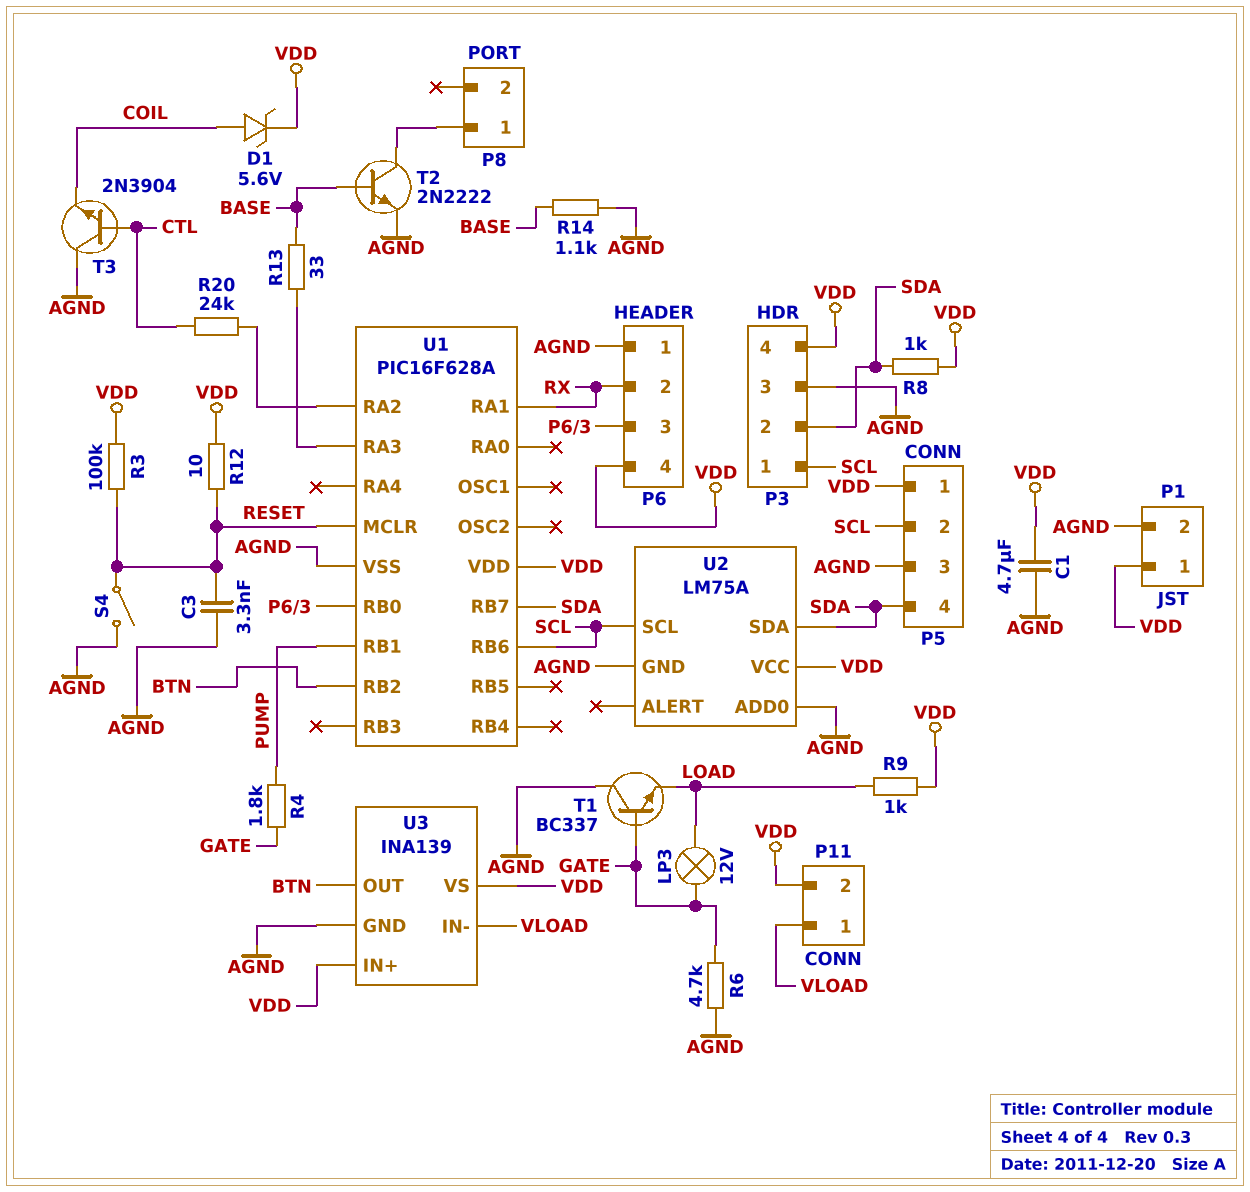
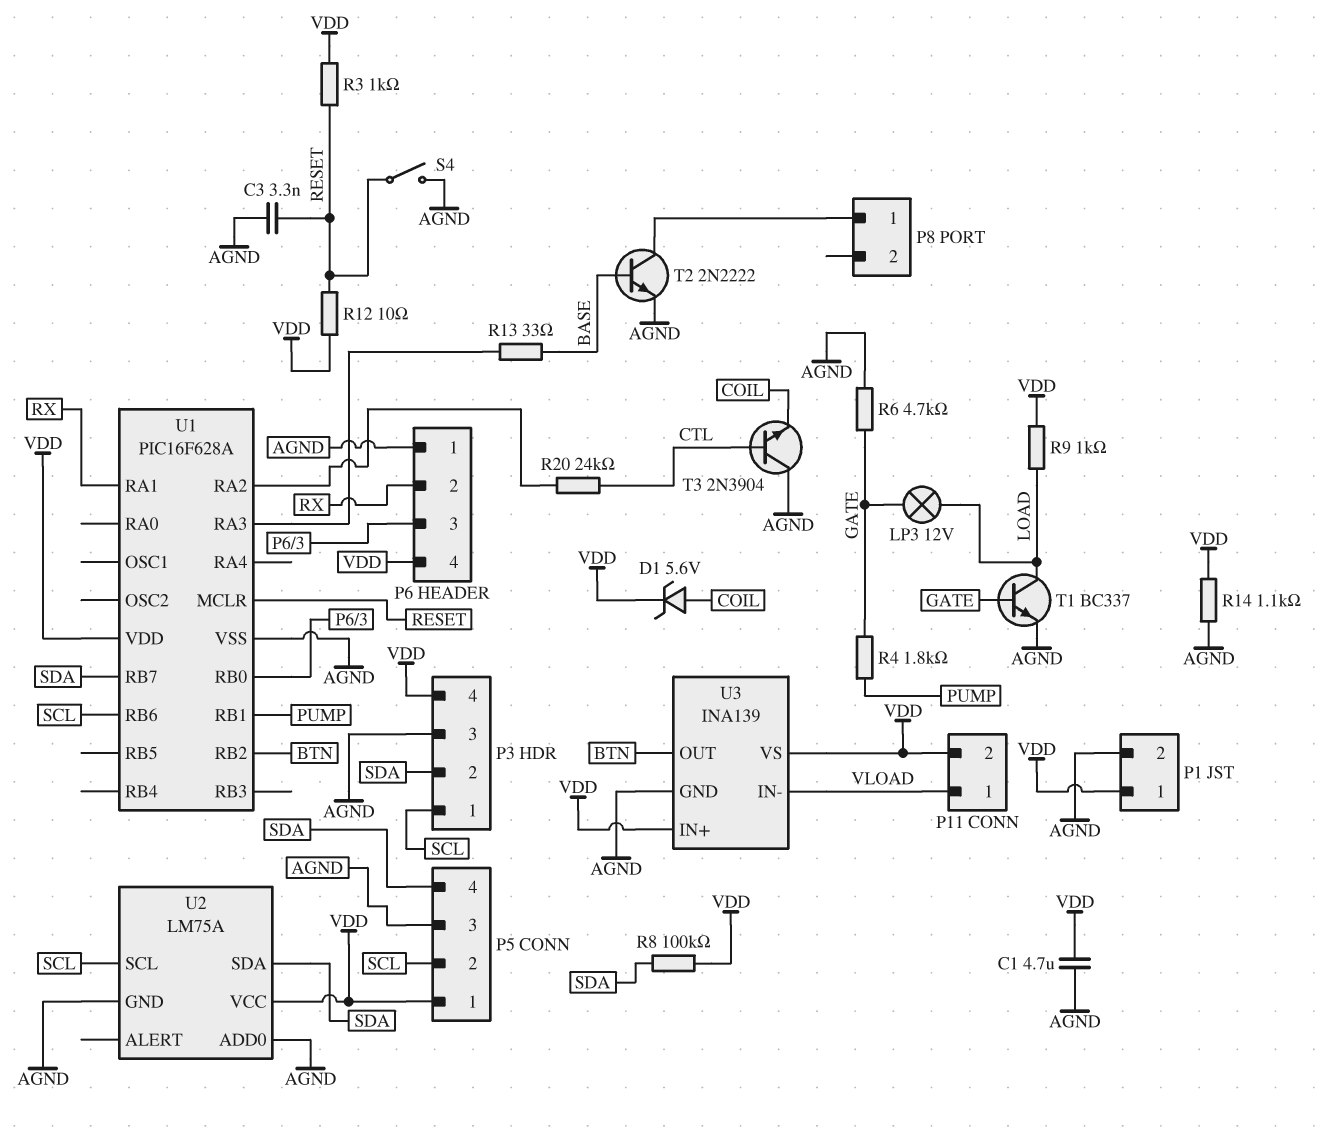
R3: 100k (RESET, VDD) -> 1k (RESET, VDD)
R8: 1k (SDA, VDD) -> 100k (SDA, VDD)
R14: 1.1k (AGND, BASE) -> 1.1k (AGND, VDD)
T1: NPN BC337 (B GATE, C AGND, E LOAD) -> NPN BC337 (B GATE, C LOAD, E AGND)

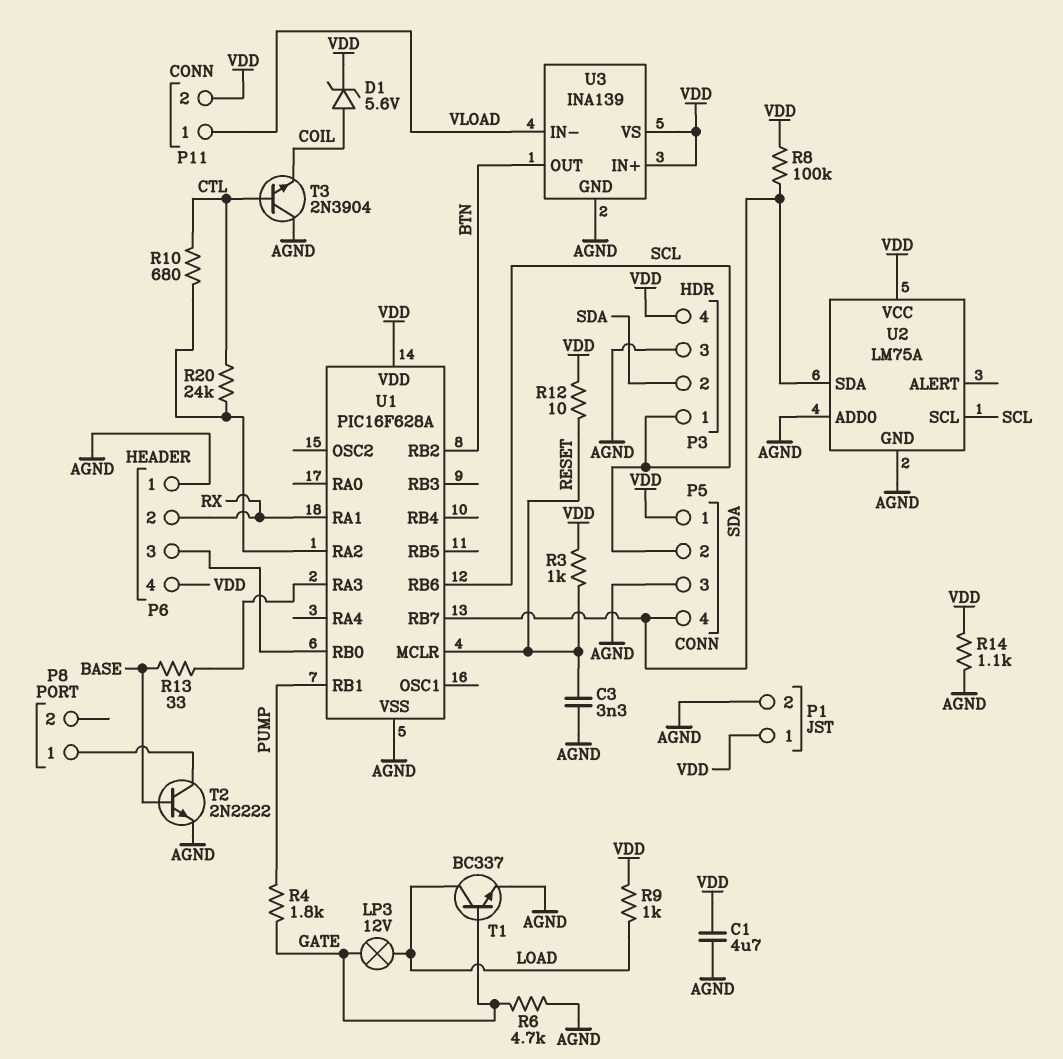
R10: none -> 680 (CTL, U1/RA2)
S4: switch (AGND, RESET) -> none

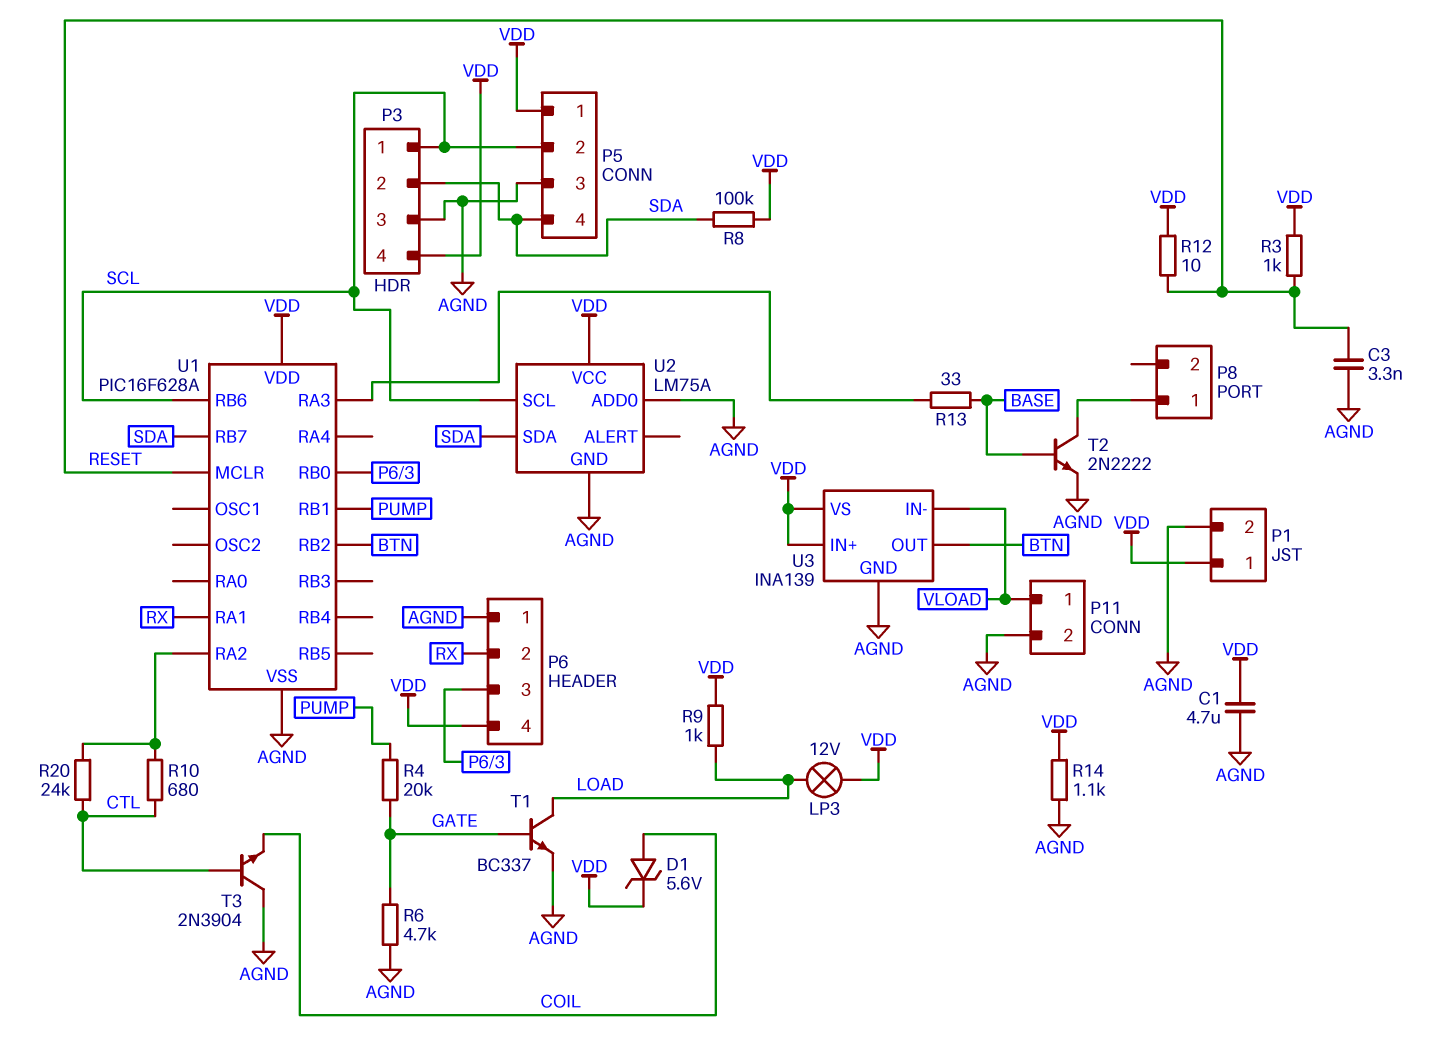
LP3: lamp 12V (GATE, LOAD) -> lamp 12V (LOAD, VDD)
P11 pin 2: VDD -> AGND
R4: 1.8k (GATE, PUMP) -> 20k (GATE, PUMP)

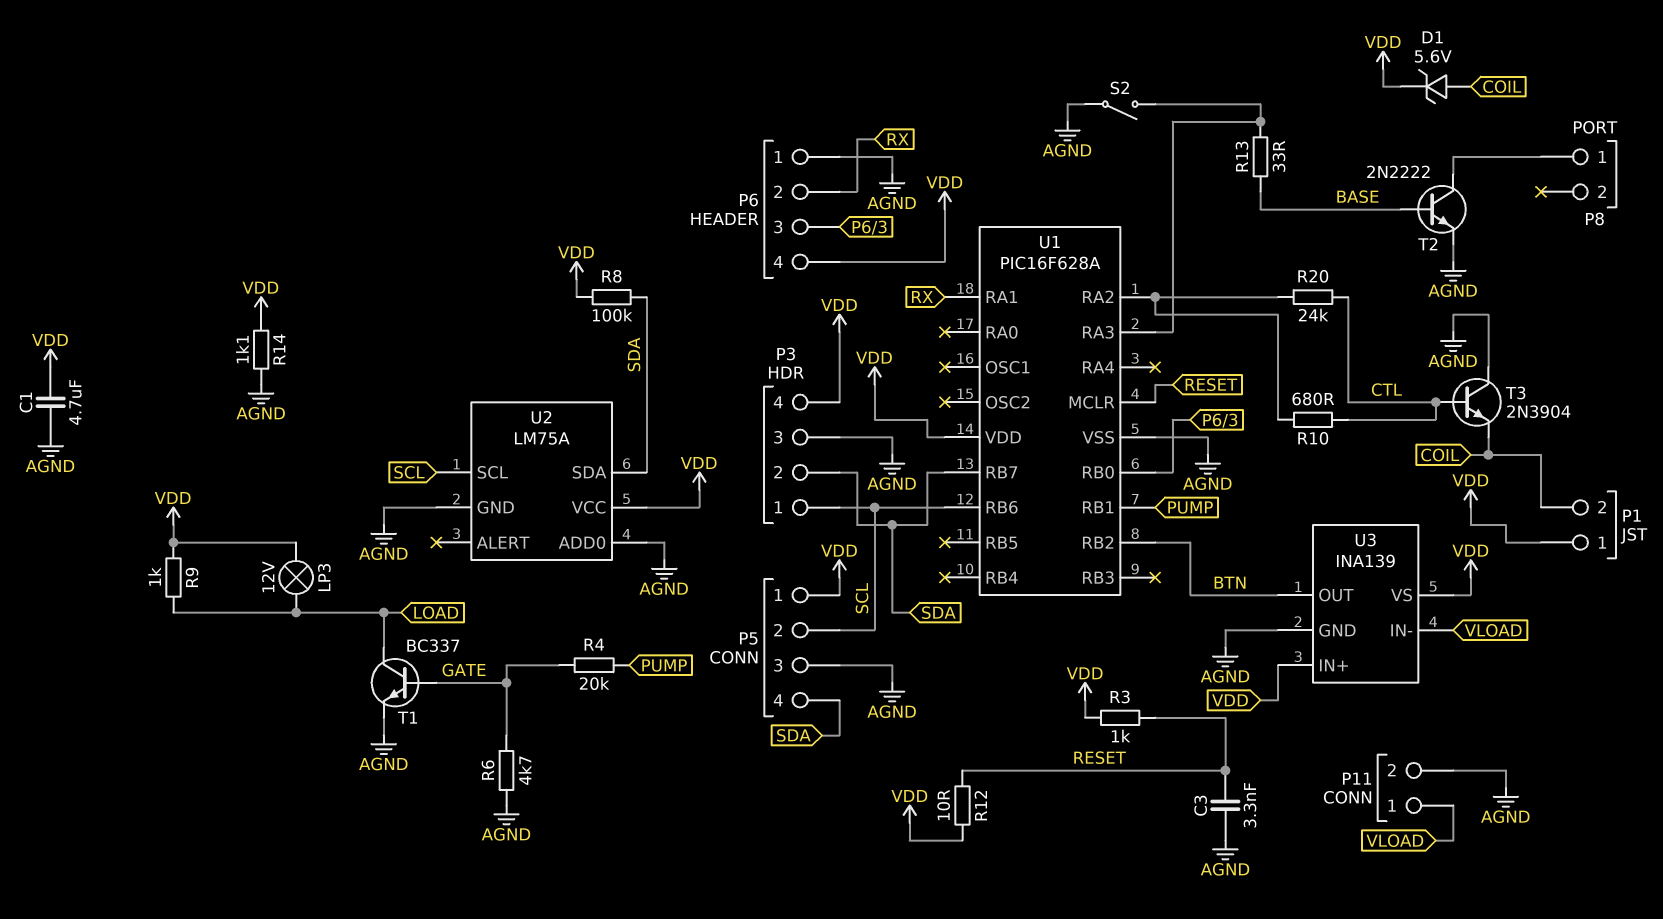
P1 pin 2: AGND -> COIL
S2: none -> switch (AGND, U1/RA3)

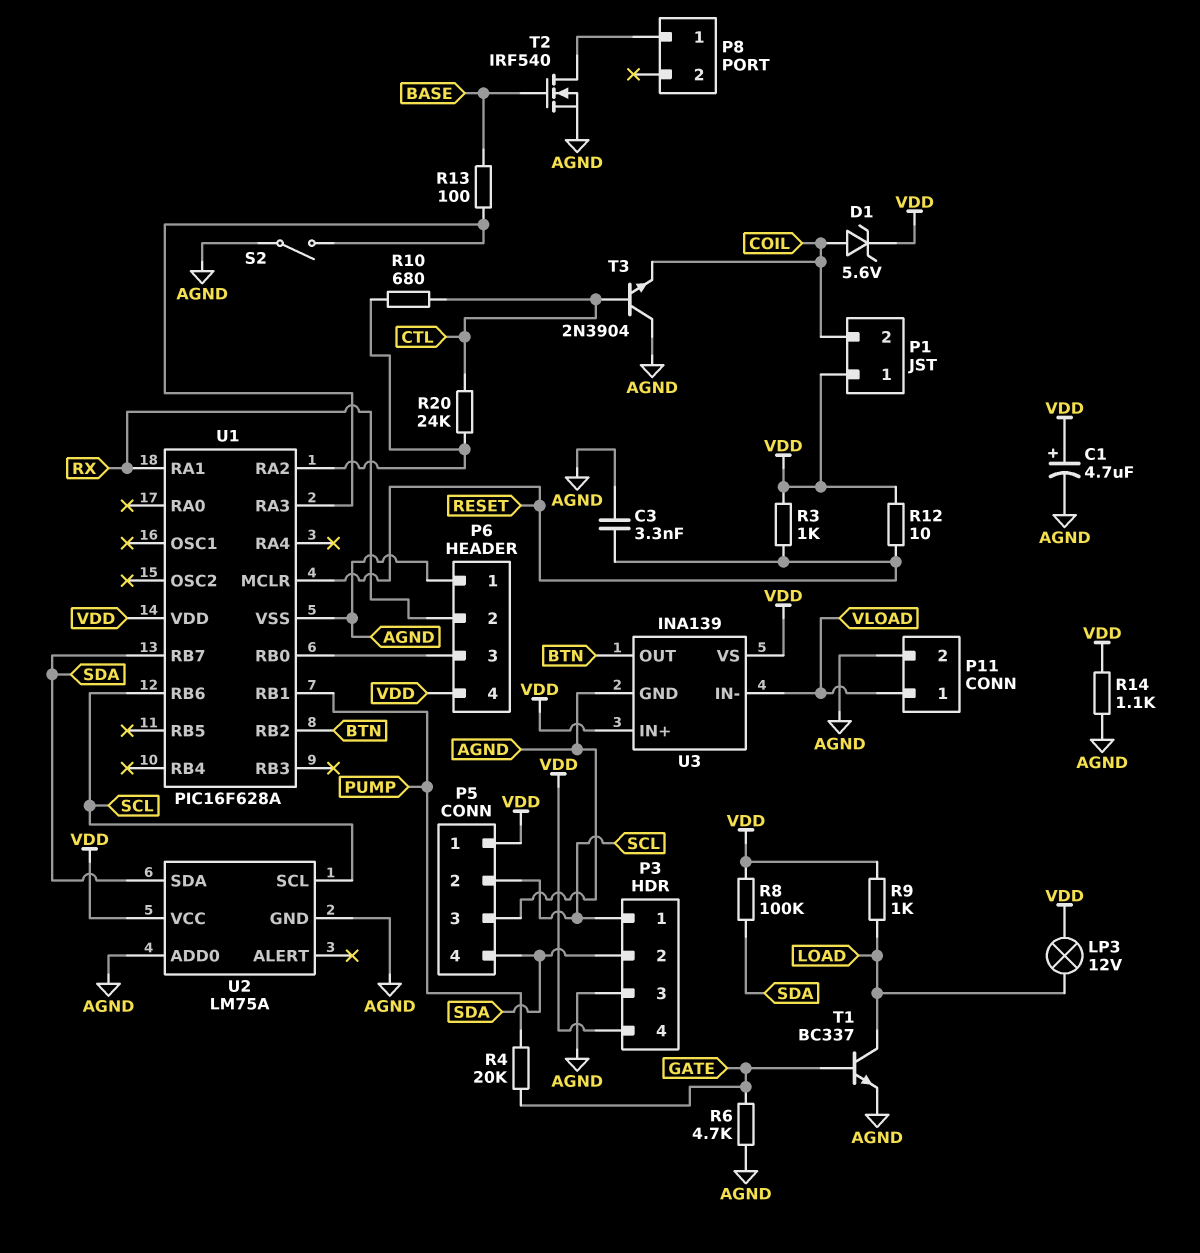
C1: 4.7uF (AGND, VDD) -> 4.7uF (plus VDD, minus AGND)
R13: 33 (BASE, U1/RA3) -> 100 (BASE, U1/RA3)
T2: NPN 2N2222 (B BASE, C P8/1, E AGND) -> NMOS IRF540 (G BASE, D P8/1, S AGND)

